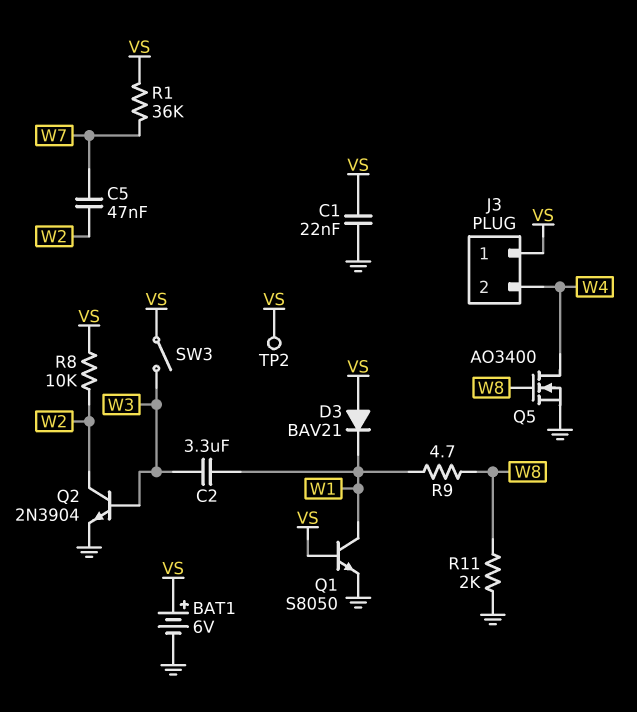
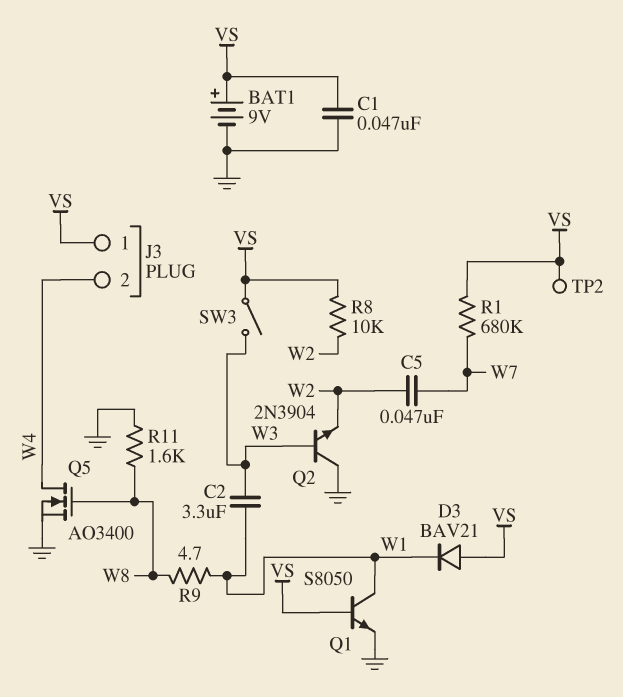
BAT1: 6V (plus VS, minus GND) -> 9V (plus VS, minus GND)
C1: 22nF (GND, VS) -> 47nF (GND, VS)
Q2: NPN 2N3904 (B W3, C W2, E GND) -> NPN 2N3904 (B W3, C GND, E W2)
R1: 36k (VS, W7) -> 680k (VS, W7)
R11: 2k (GND, W8) -> 1.6k (GND, W8)

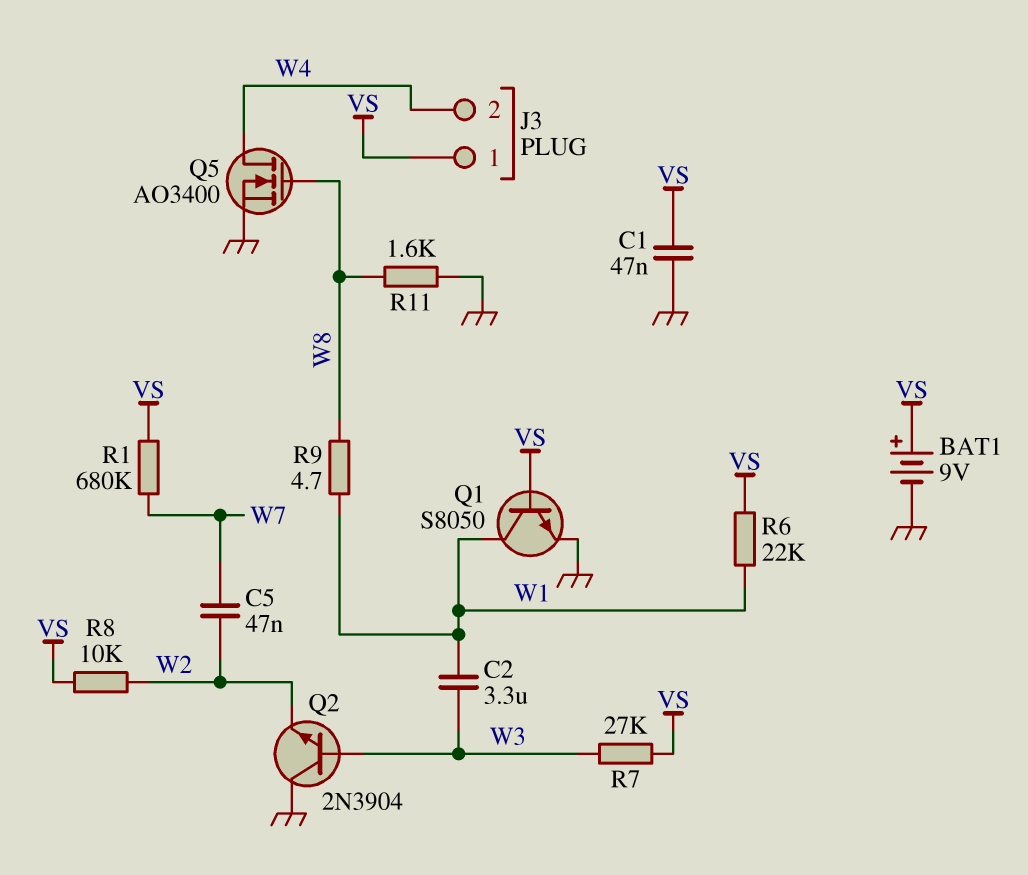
D3: diode BAV21 (A VS, K W1) -> none
R6: none -> 22k (VS, W1)
R7: none -> 27k (VS, W3)
SW3: switch (VS, W3) -> none
TP2: test point (VS) -> none

